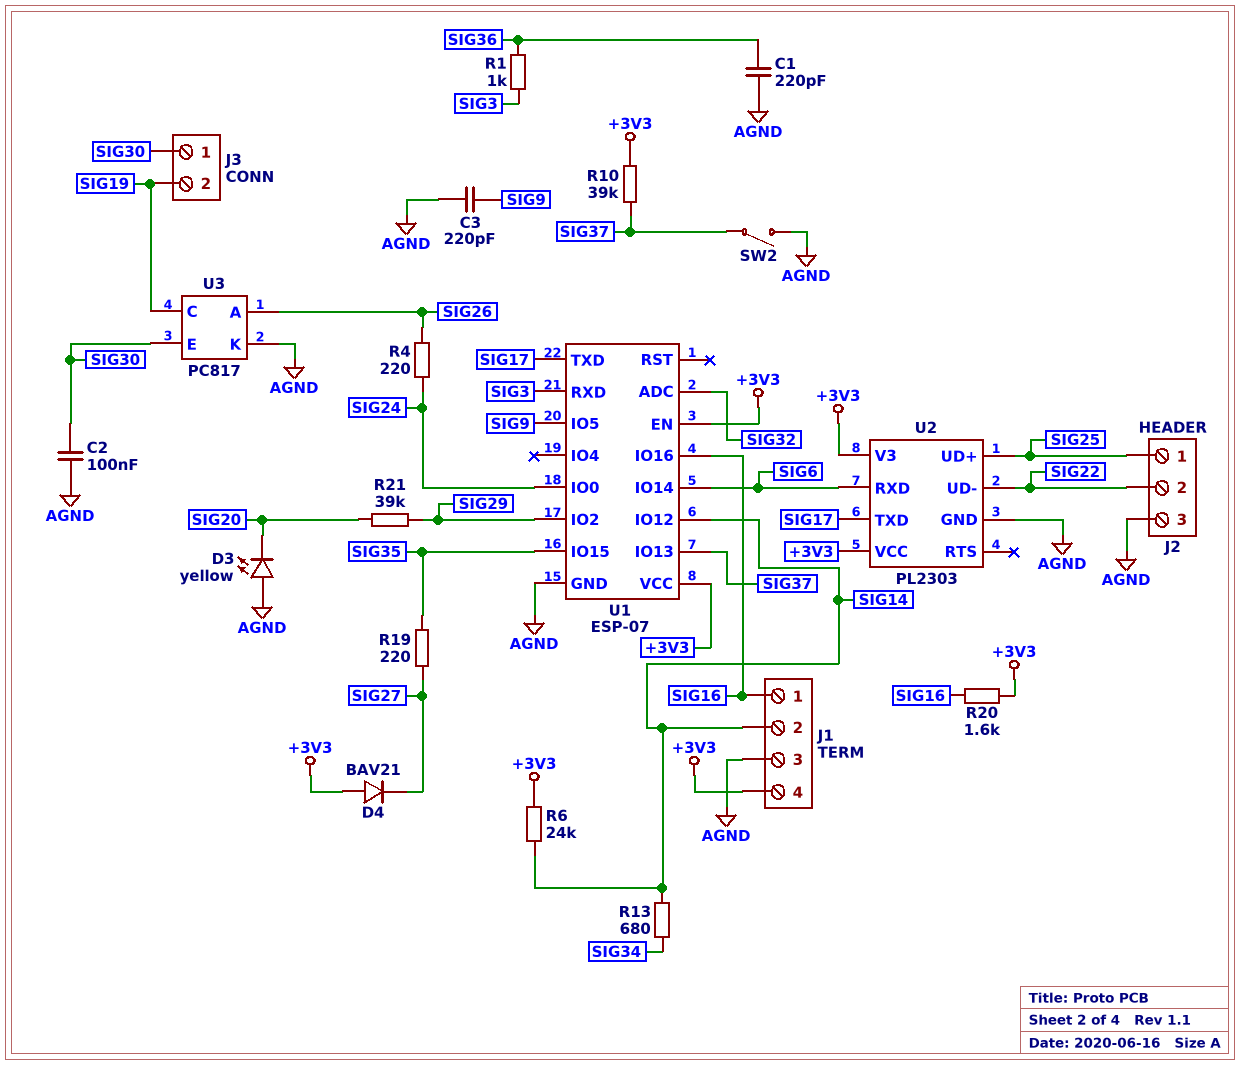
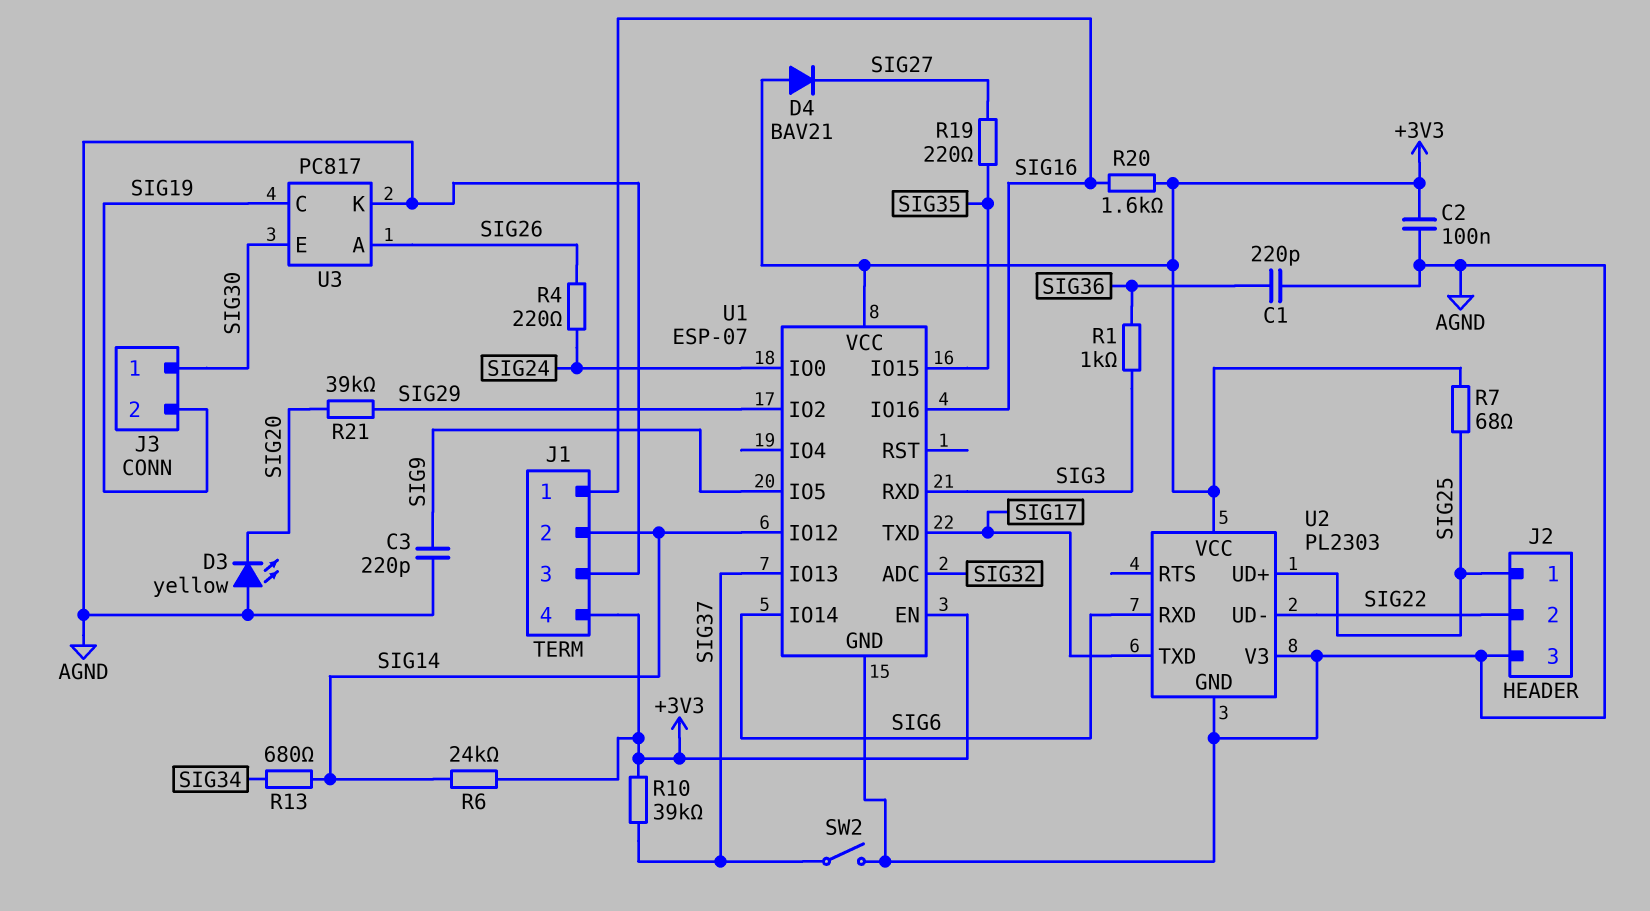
C2: 100nF (AGND, SIG30) -> 100nF (+3V3, AGND)
R7: none -> 68 (+3V3, SIG25)
U2 pin V3: +3V3 -> AGND

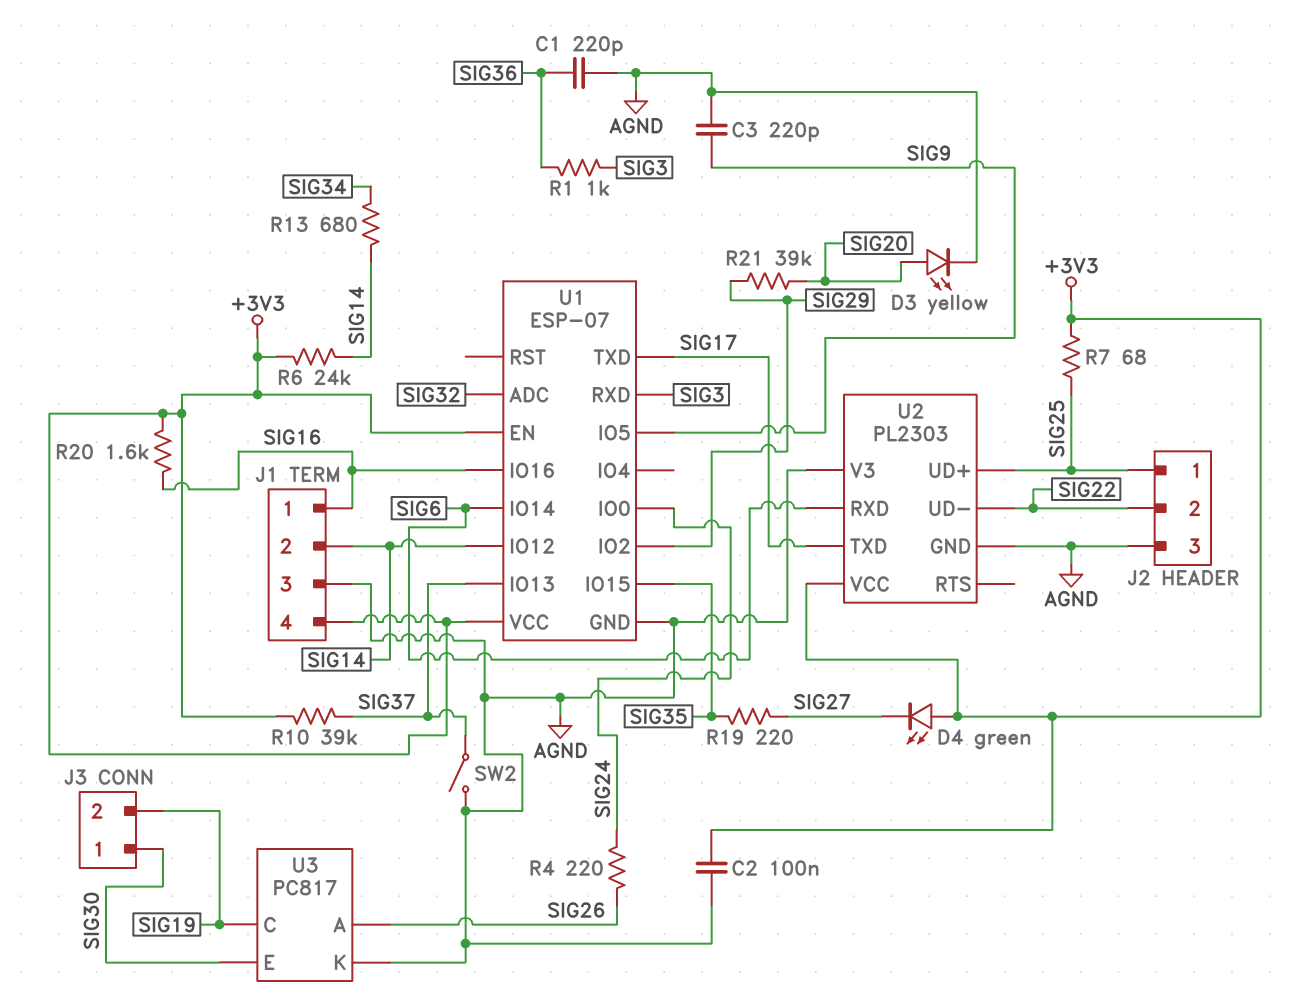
D3: LED yellow (A AGND, K SIG20) -> LED yellow (A SIG20, K AGND)
D4: diode BAV21 (A +3V3, K SIG27) -> LED green (A +3V3, K SIG27)

